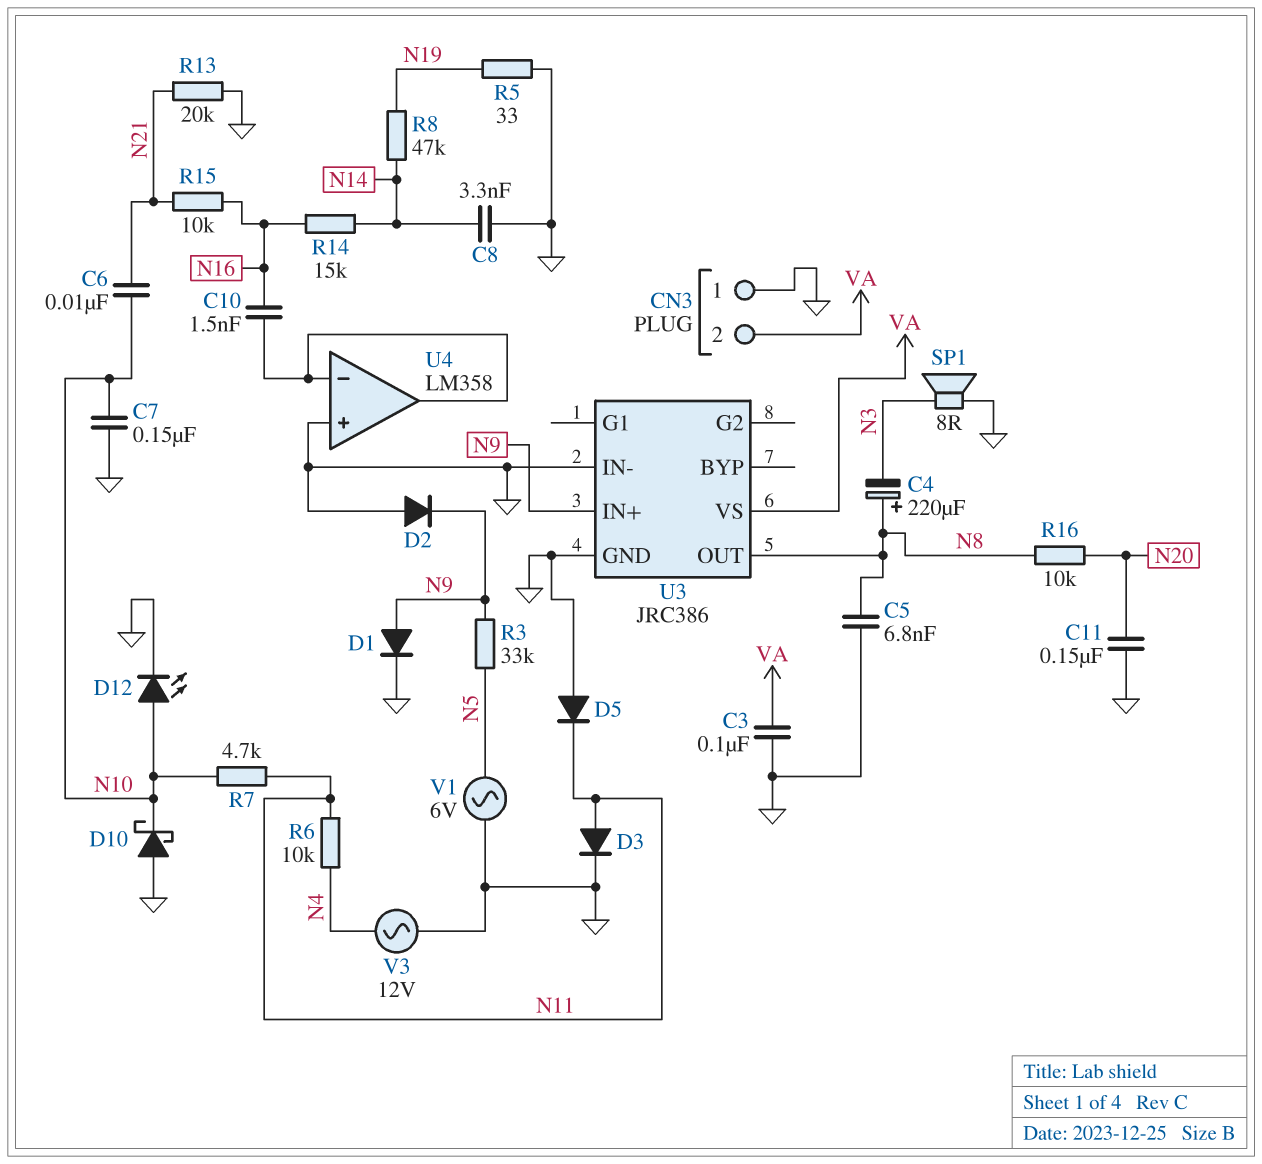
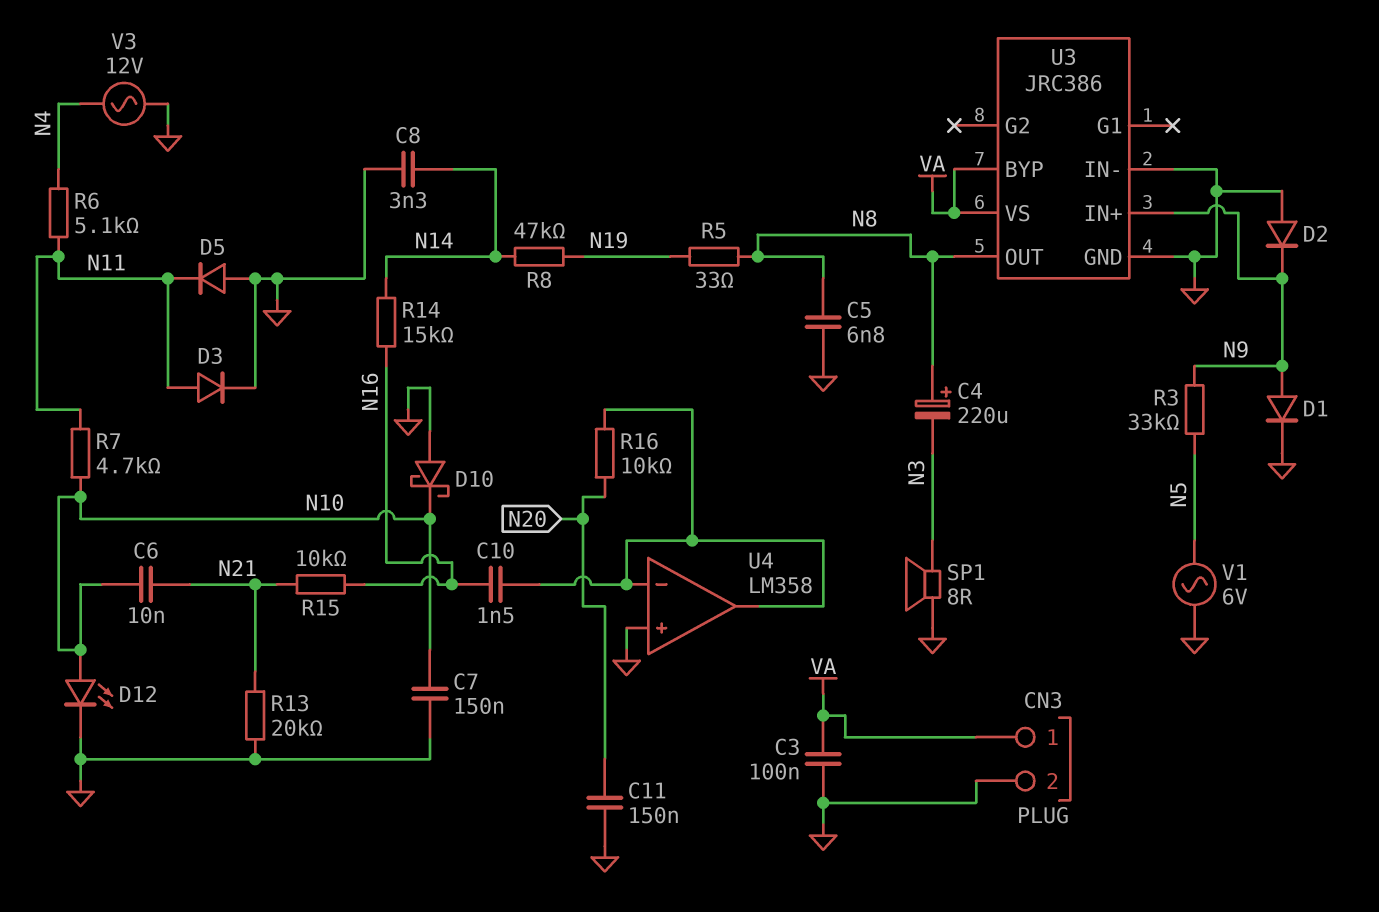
CN3 pin 1: GND -> VA
CN3 pin 2: VA -> GND
R5: 33 (GND, N19) -> 33 (N8, N19)
R6: 10k (N4, N11) -> 5.1k (N4, N11)
R16: 10k (N8, N20) -> 10k (N20, U4/in-)
U3 pin BYP: none -> VA

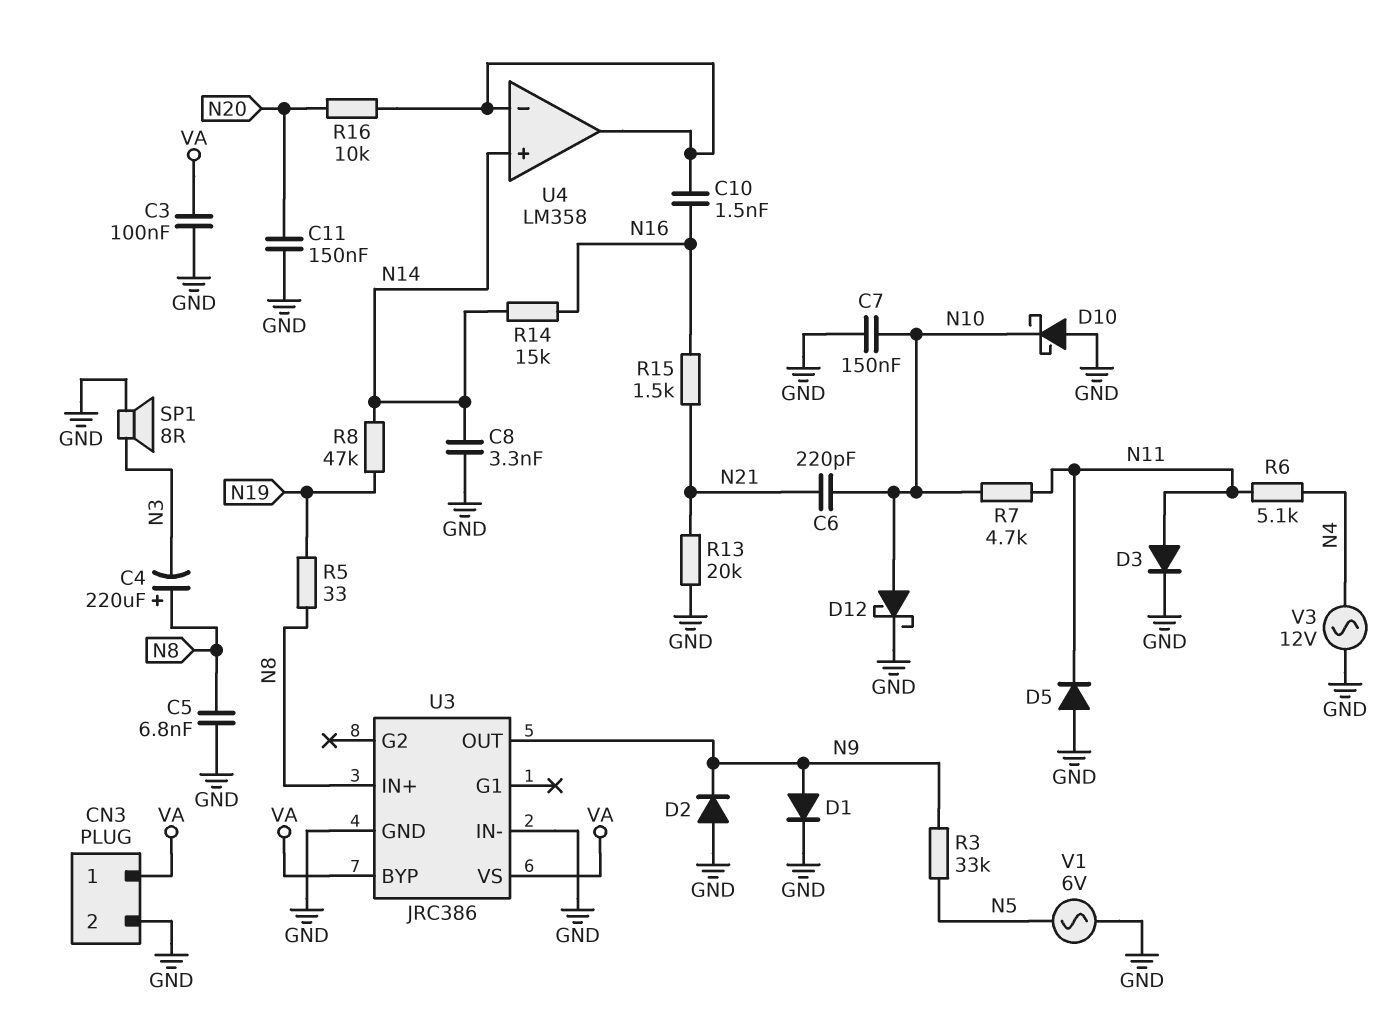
C6: 10nF (N10, N21) -> 220pF (N10, N21)
D12: LED (A N10, K GND) -> schottky (A N10, K GND)
R15: 10k (N16, N21) -> 1.5k (N16, N21)
U3 pin IN+: N9 -> N8
U3 pin OUT: N8 -> N9
U4 pin in+: GND -> N14

